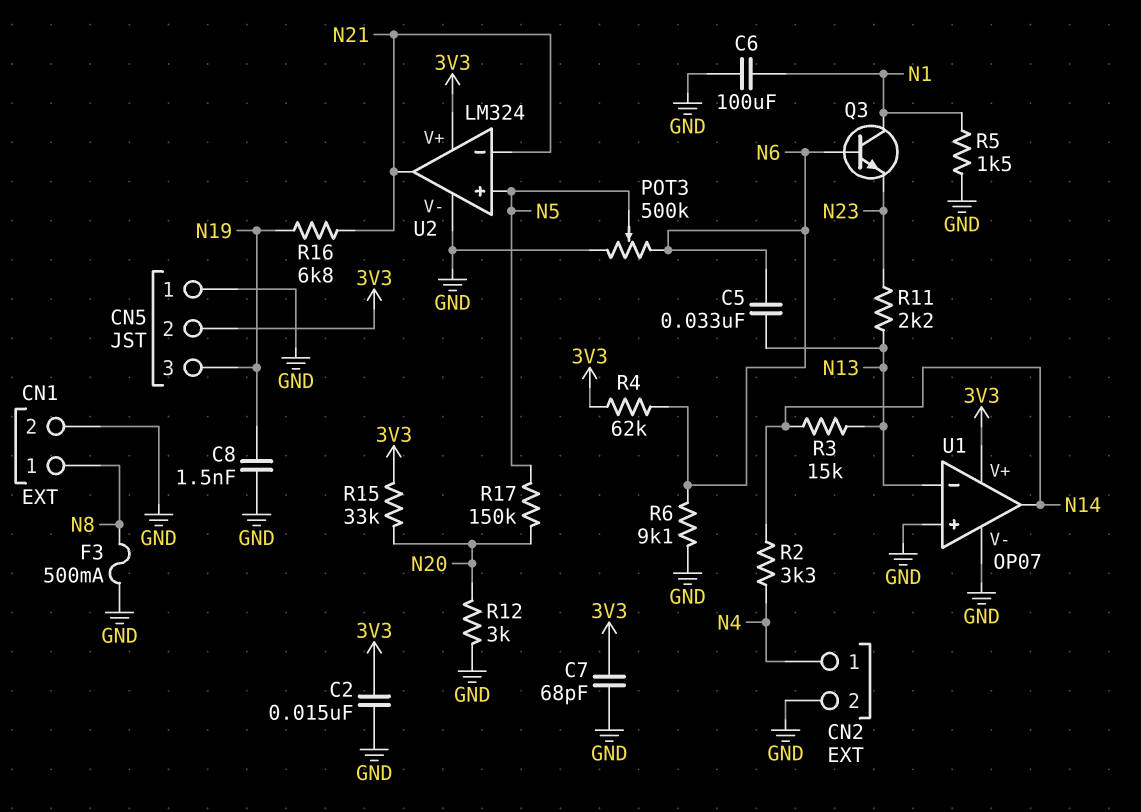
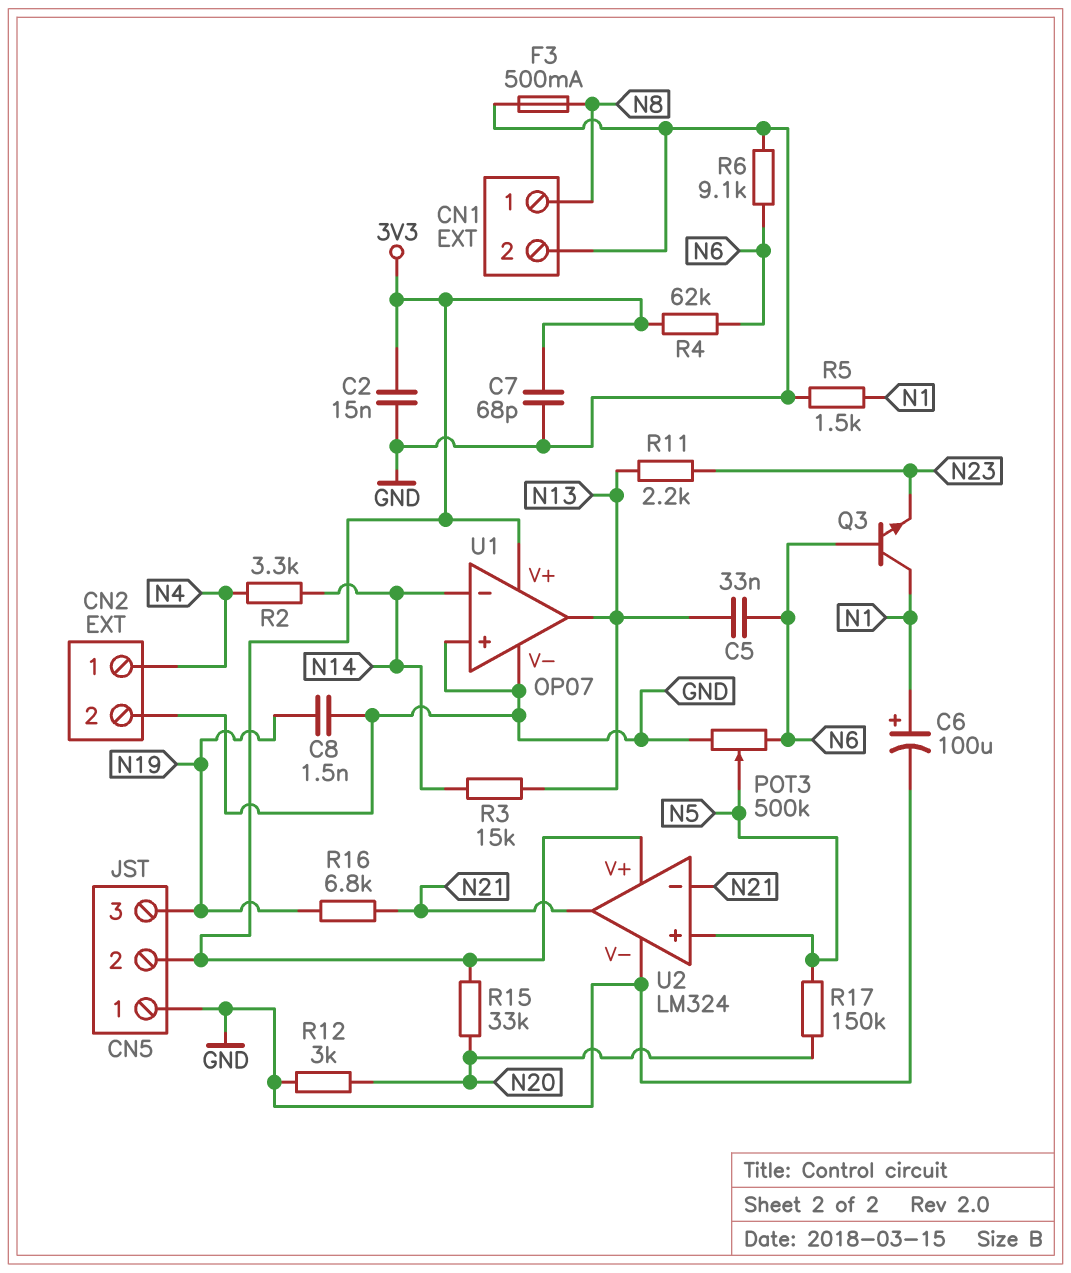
C6: 100uF (GND, N1) -> 100uF (plus N1, minus GND)
U1 pin in-: N13 -> N14
U1 pin out: N14 -> N13

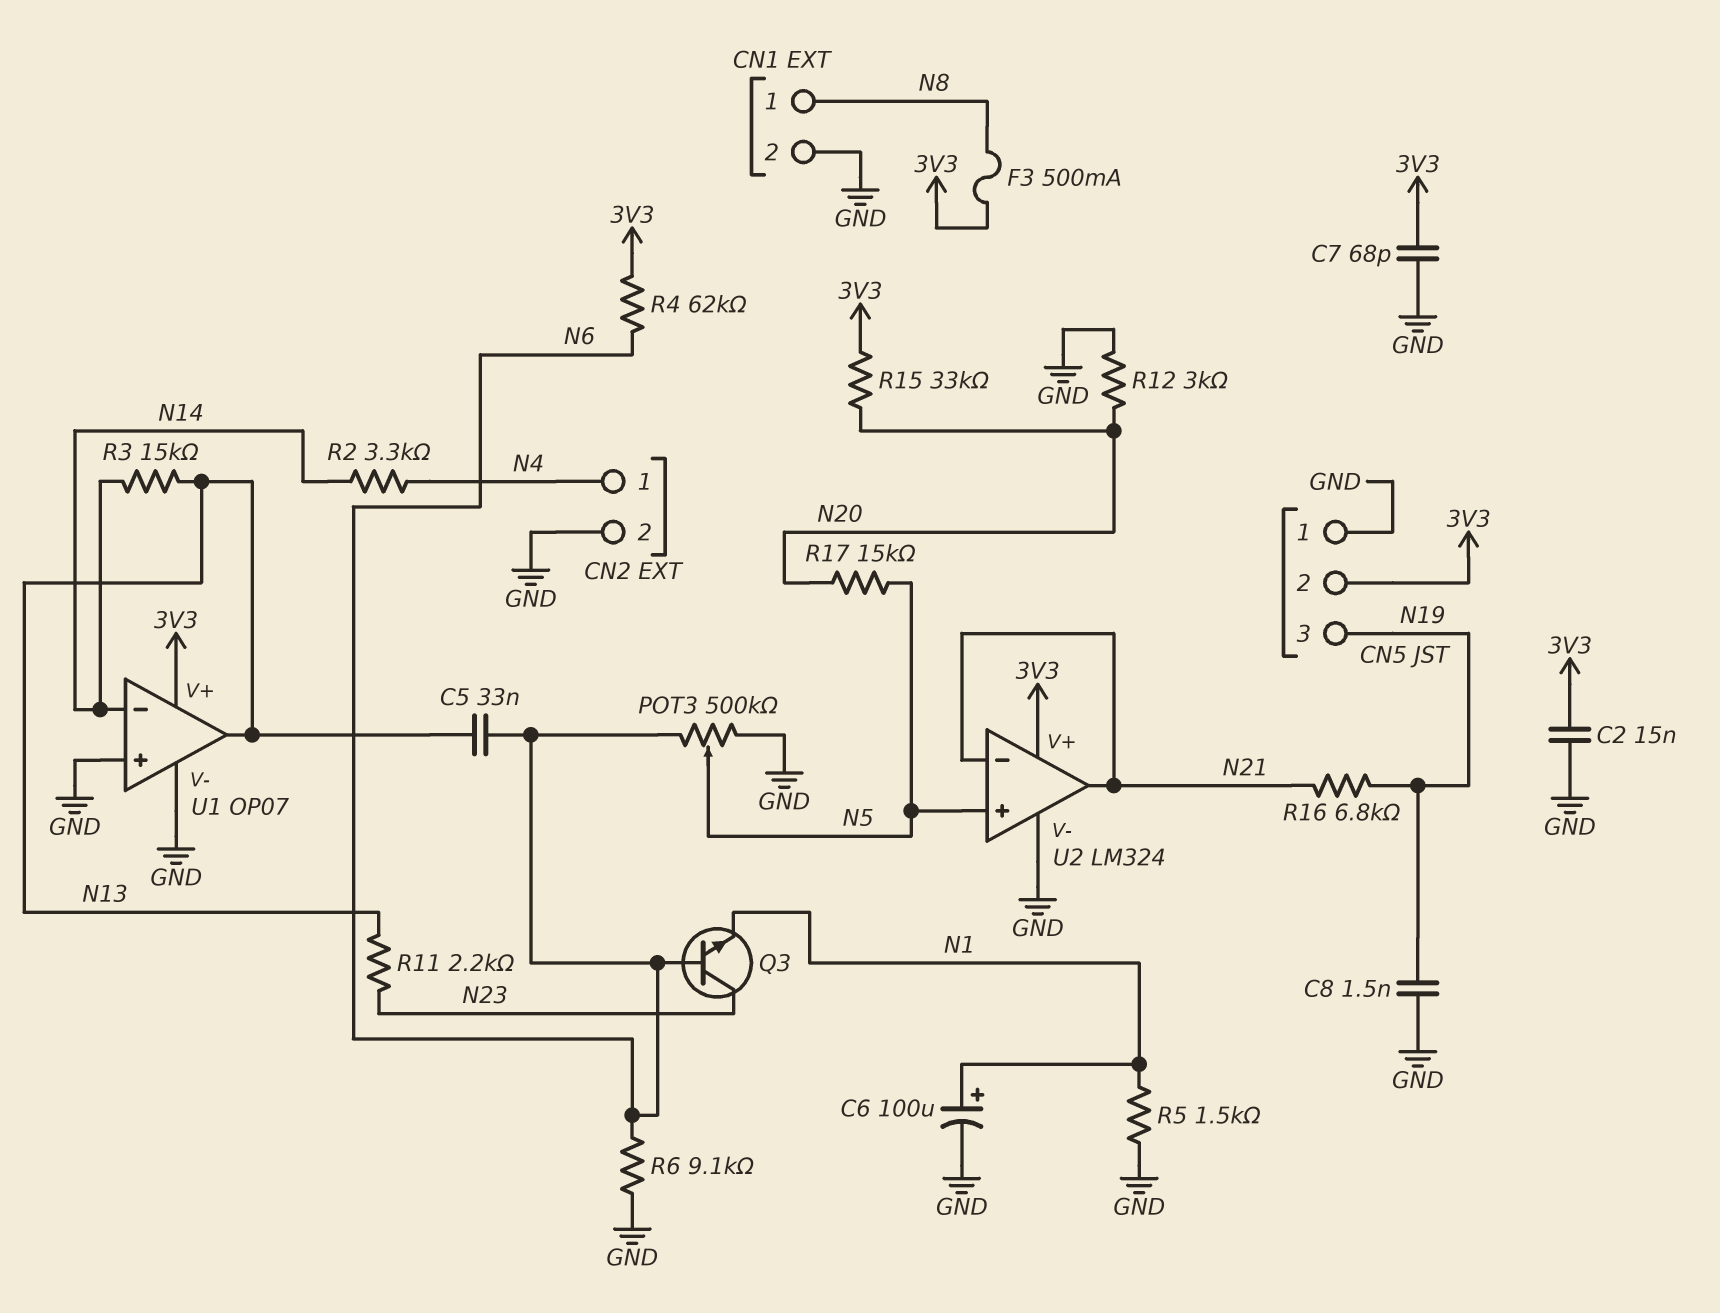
F3: 500mA (GND, N8) -> 500mA (3V3, N8)
Q3: NPN (B N6, C N1, E N23) -> NPN (B N6, C N23, E N1)
R17: 150k (N5, N20) -> 15k (N5, N20)

